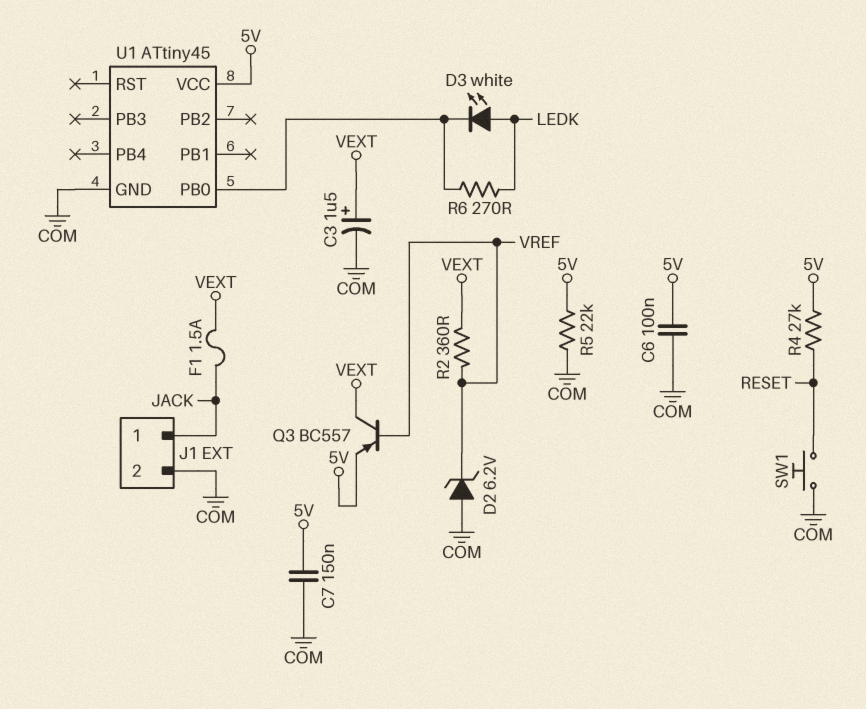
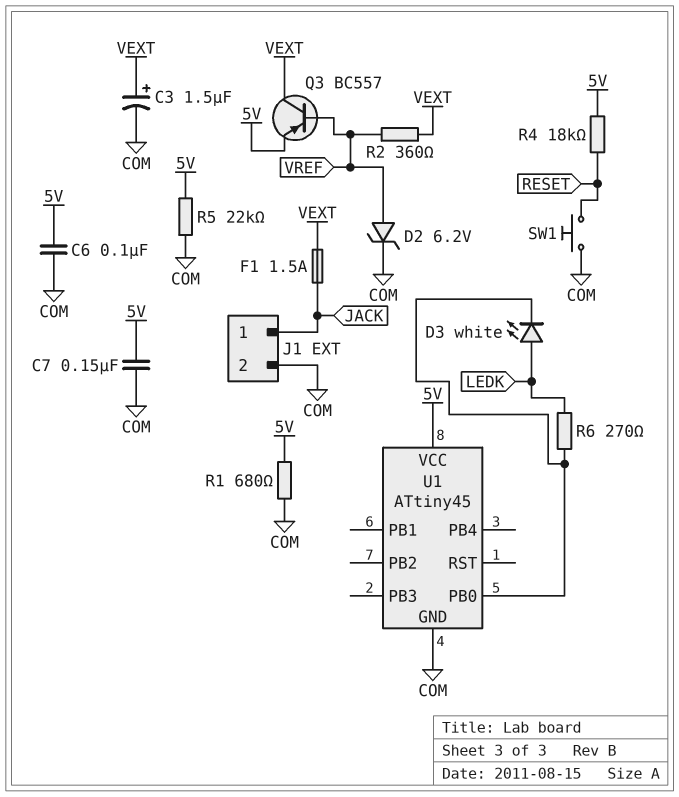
D2: zener 6.2V (A COM, K VREF) -> zener 6.2V (A VREF, K COM)
R1: none -> 680 (5V, COM)
R4: 27k (5V, RESET) -> 18k (5V, RESET)

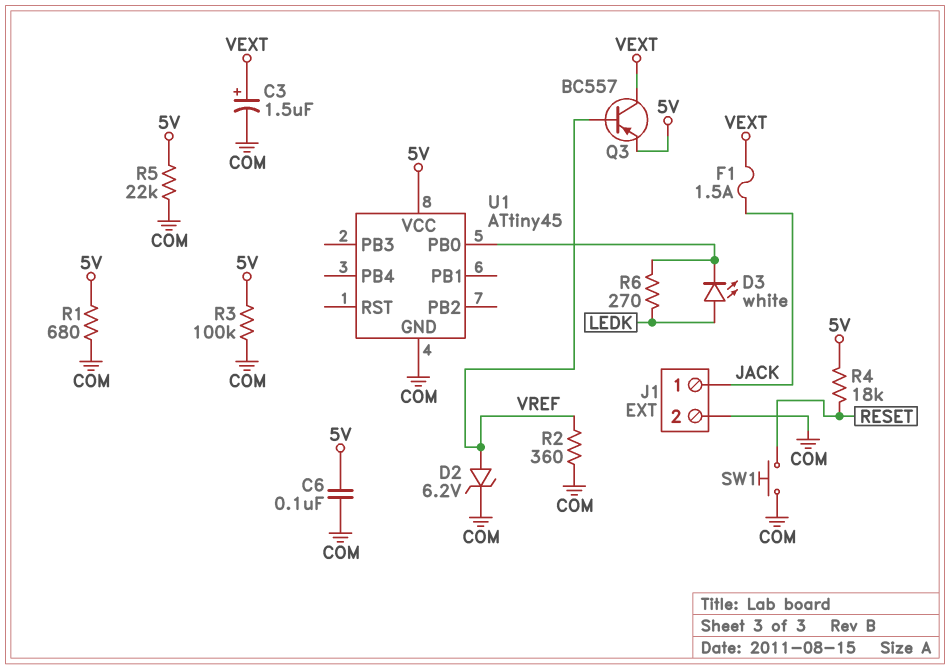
C7: 150nF (5V, COM) -> none
R2: 360 (VEXT, VREF) -> 360 (COM, VREF)
R3: none -> 100k (5V, COM)

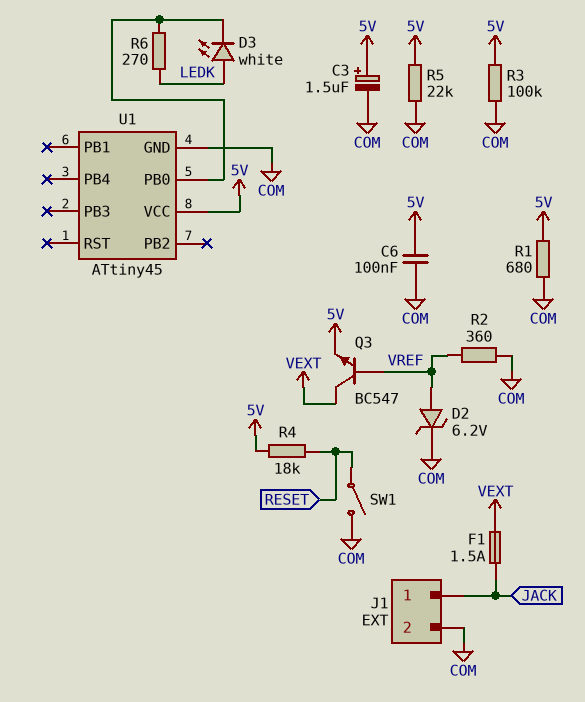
C3: 1.5uF (plus VEXT, minus COM) -> 1.5uF (plus 5V, minus COM)
Q3: PNP BC557 (B VREF, C VEXT, E 5V) -> NPN BC547 (B VREF, C VEXT, E 5V)
SW1: button (COM, RESET) -> switch (COM, RESET)

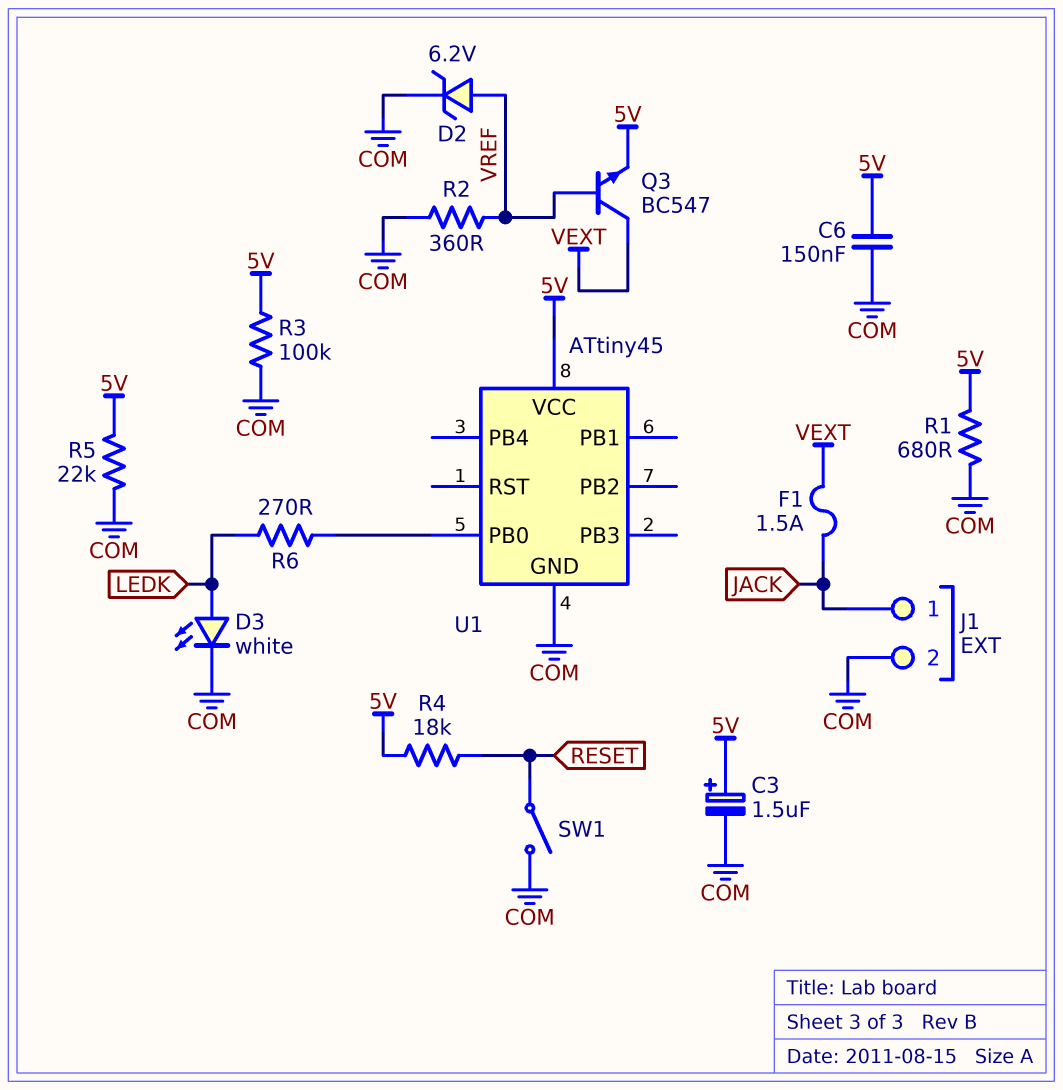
C6: 100nF (5V, COM) -> 150nF (5V, COM)
D3: LED white (A LEDK, K U1/PB0) -> LED white (A LEDK, K COM)

